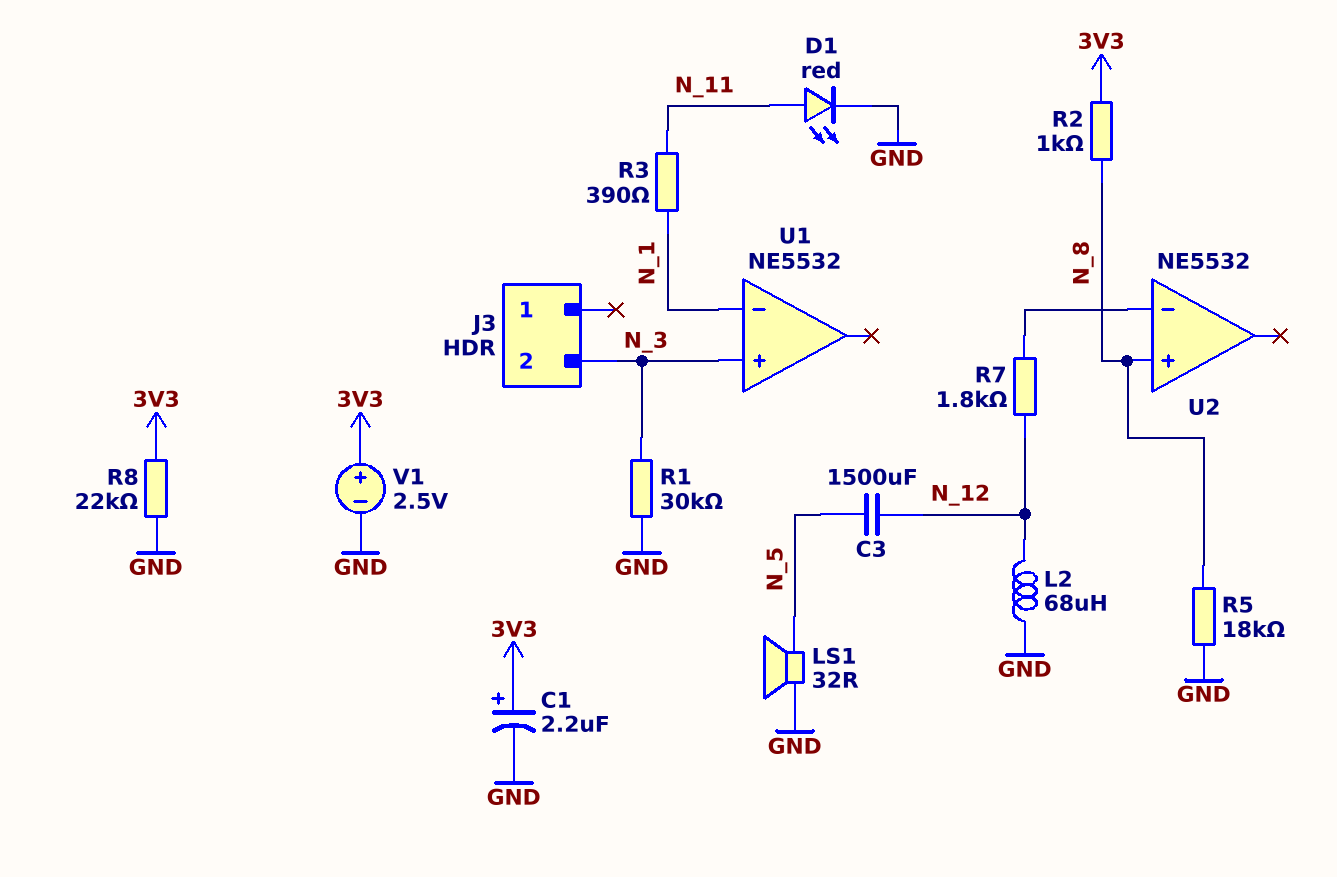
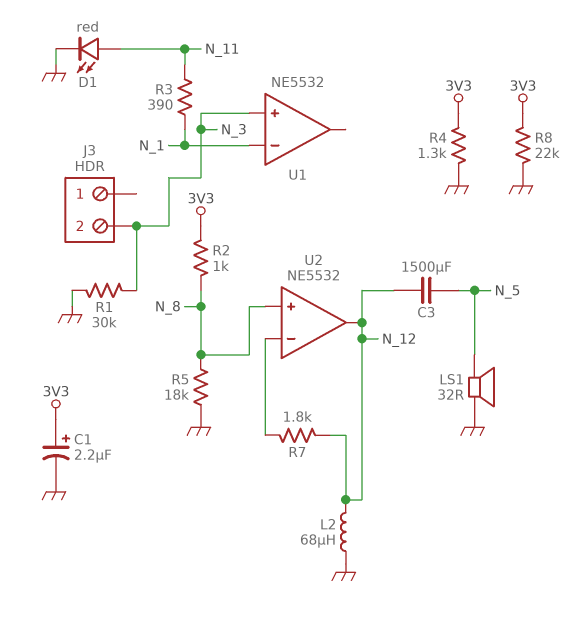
R4: none -> 1.3k (3V3, GND)
U2 pin out: none -> N_12
V1: 2.5V (plus 3V3, minus GND) -> none

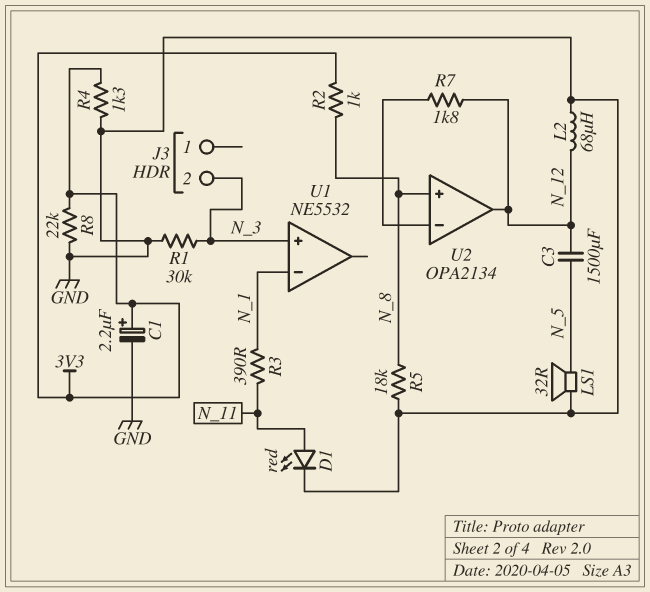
U2: NE5532 -> OPA2134

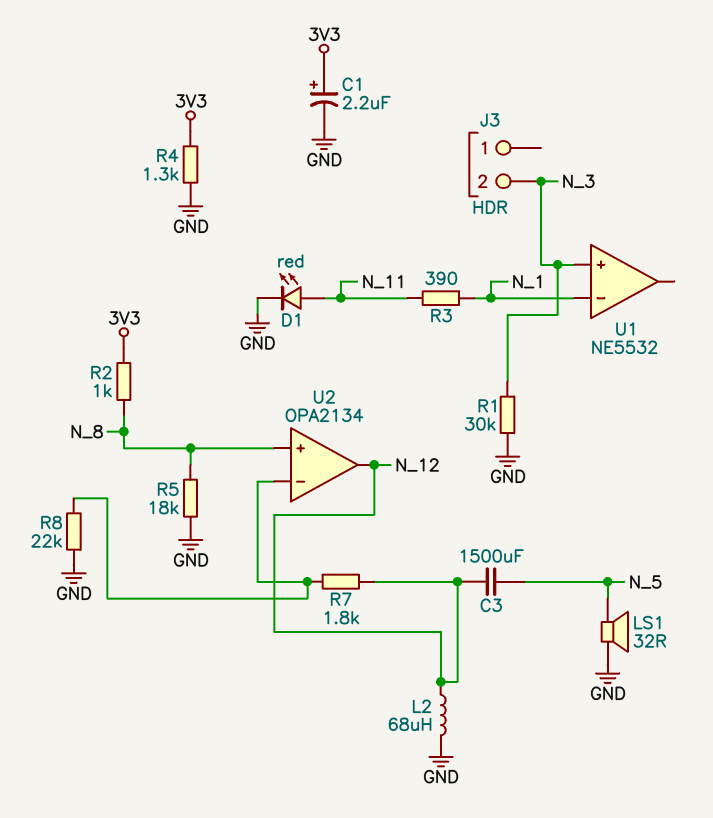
R8: 22k (3V3, GND) -> 22k (GND, U2/in-)

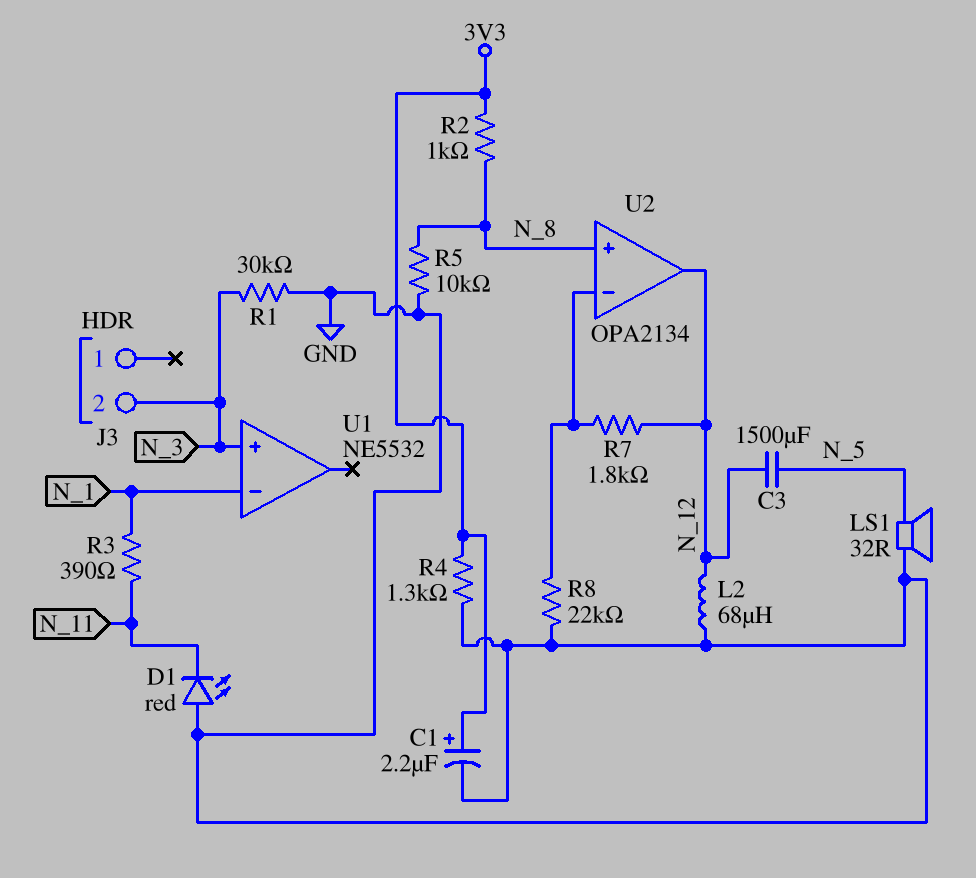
D1: LED red (A N_11, K GND) -> LED red (A GND, K N_11)
R5: 18k (GND, N_8) -> 10k (GND, N_8)

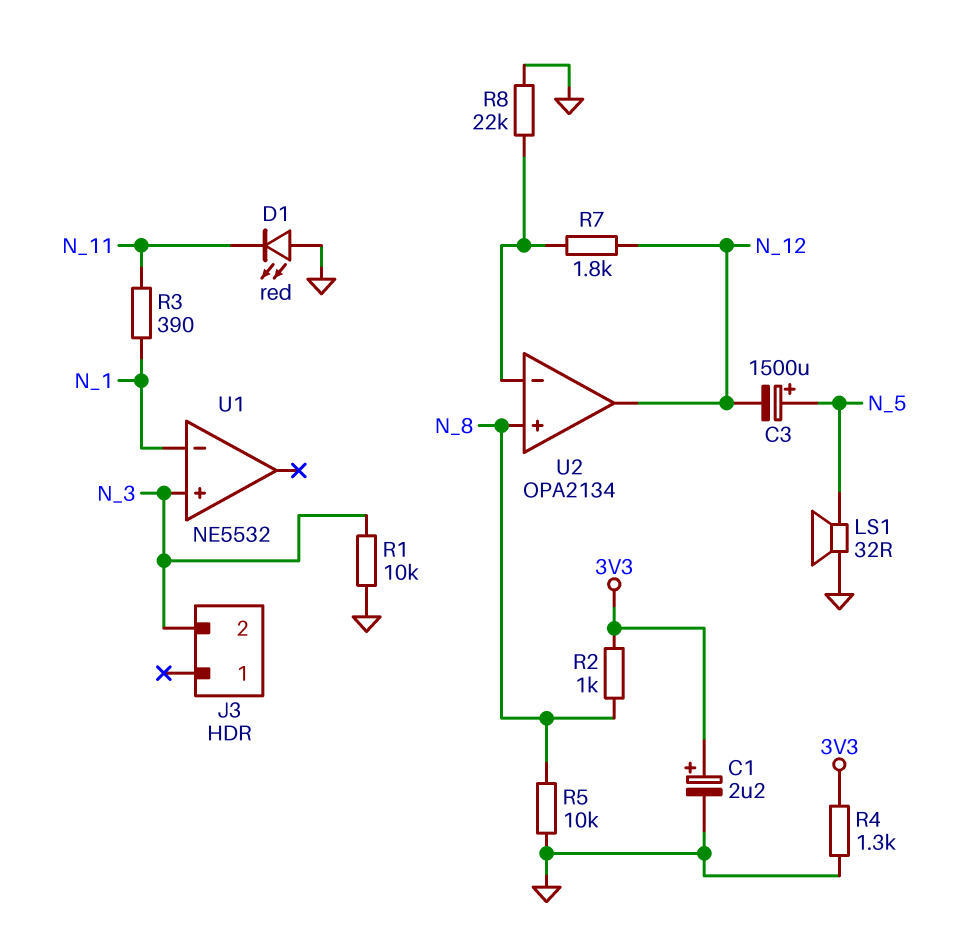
C3: 1500uF (N_5, N_12) -> 1500uF (plus N_5, minus N_12)
L2: 68uH (GND, N_12) -> none
R1: 30k (GND, N_3) -> 10k (GND, N_3)

